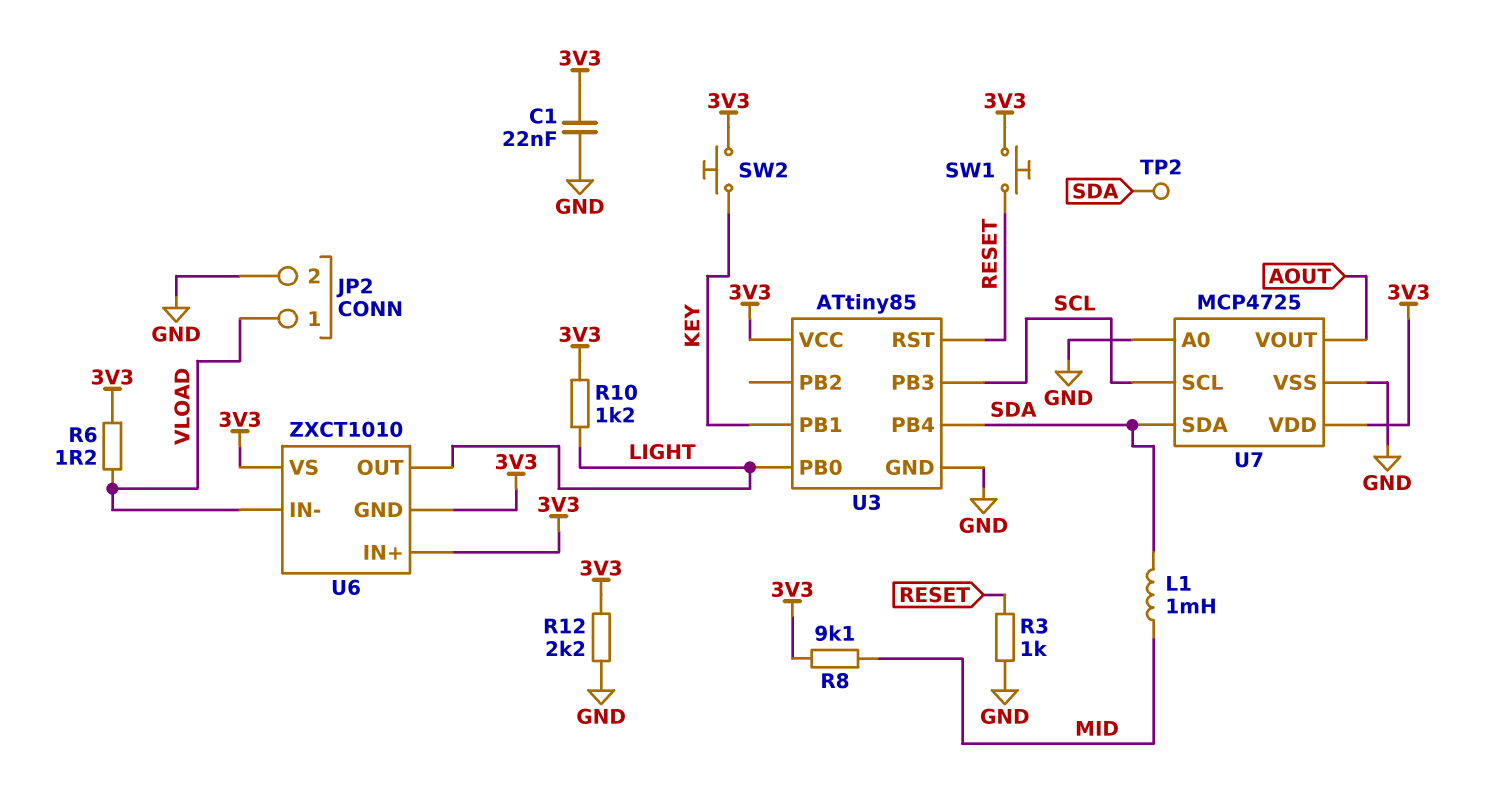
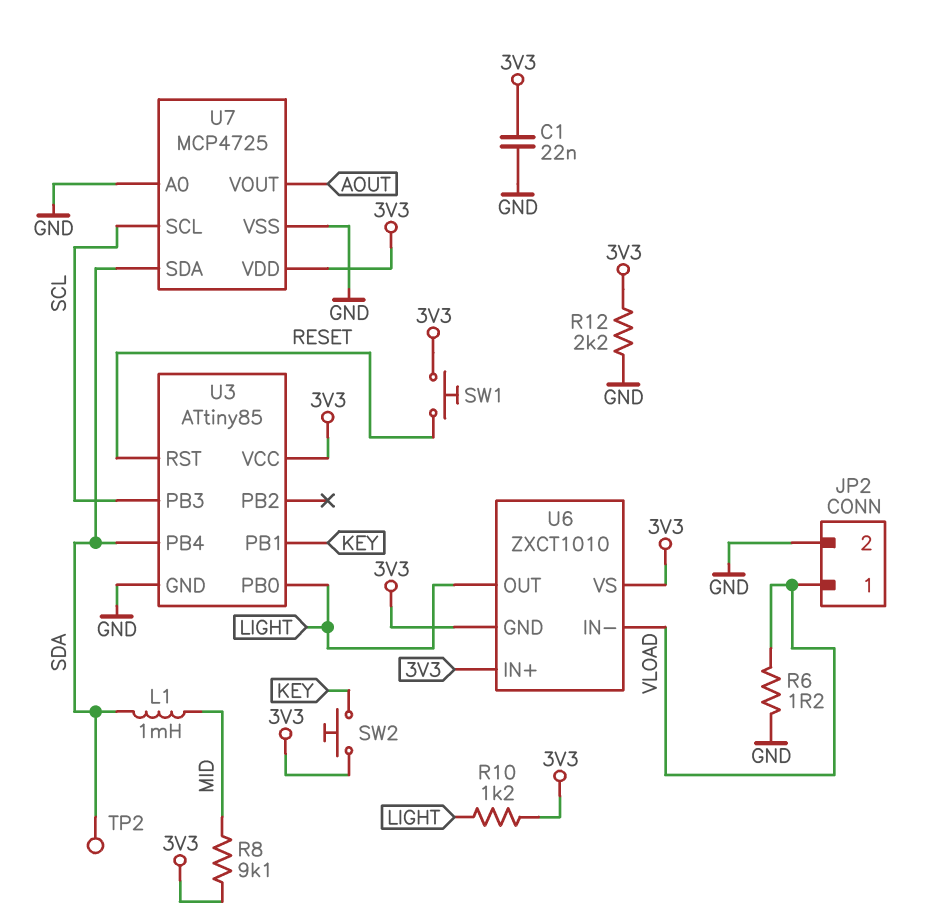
R3: 1k (GND, RESET) -> none
R6: 1.2 (3V3, VLOAD) -> 1.2 (GND, VLOAD)

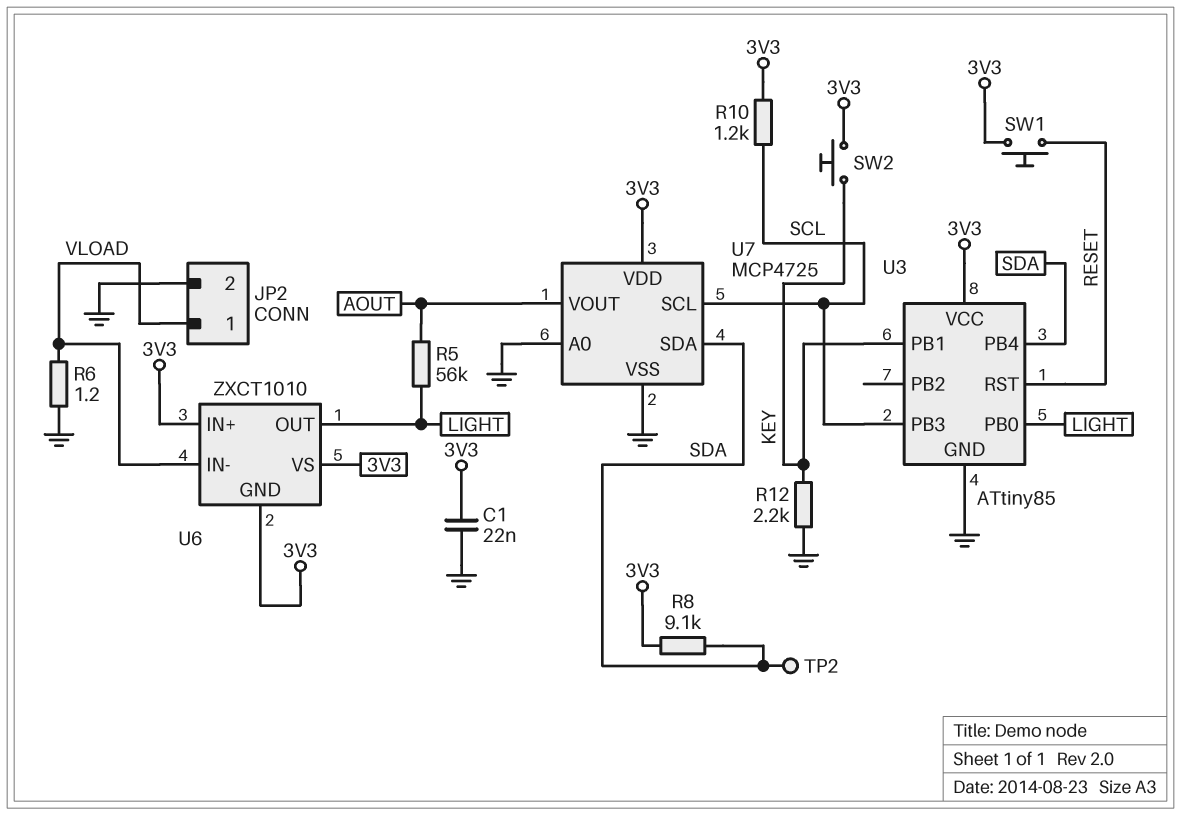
L1: 1mH (MID, SDA) -> none
R5: none -> 56k (AOUT, LIGHT)
R8: 9.1k (3V3, MID) -> 9.1k (3V3, SDA)
R10: 1.2k (3V3, LIGHT) -> 1.2k (3V3, SCL)
R12: 2.2k (3V3, GND) -> 2.2k (GND, KEY)

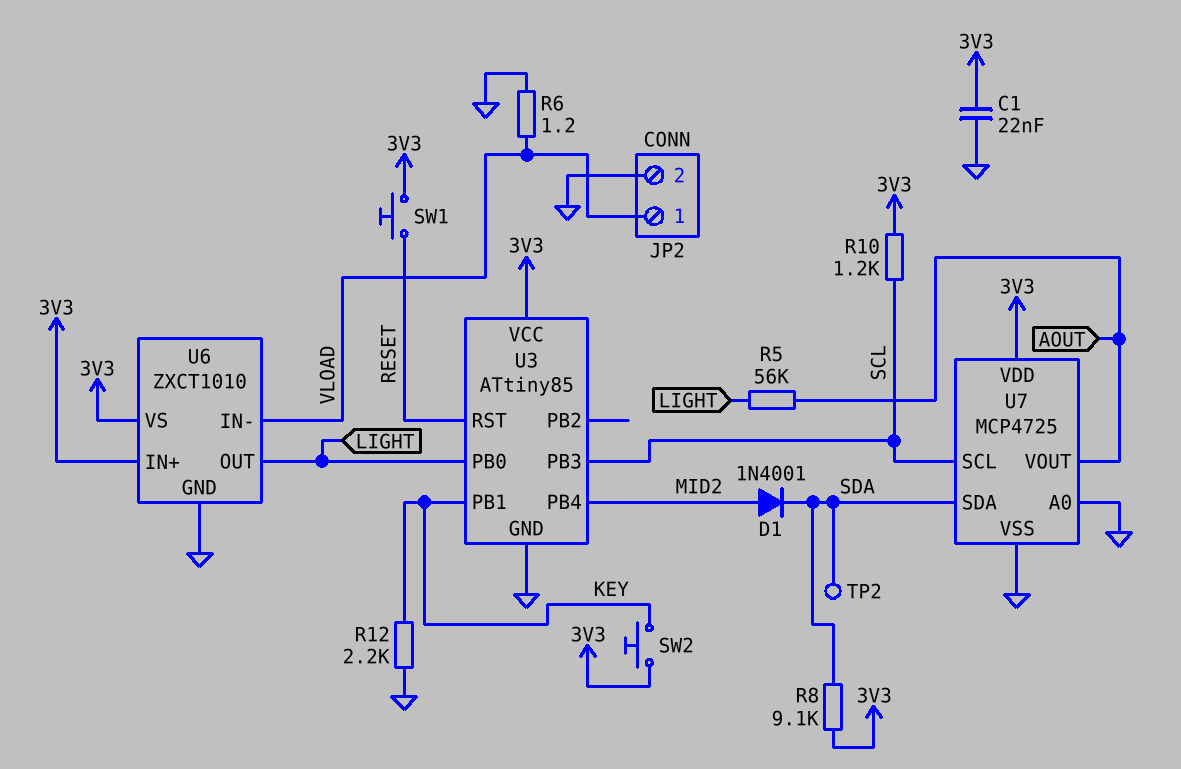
D1: none -> diode 1N4001 (A MID2, K SDA)
U3 pin PB4: SDA -> MID2
U6 pin GND: 3V3 -> GND

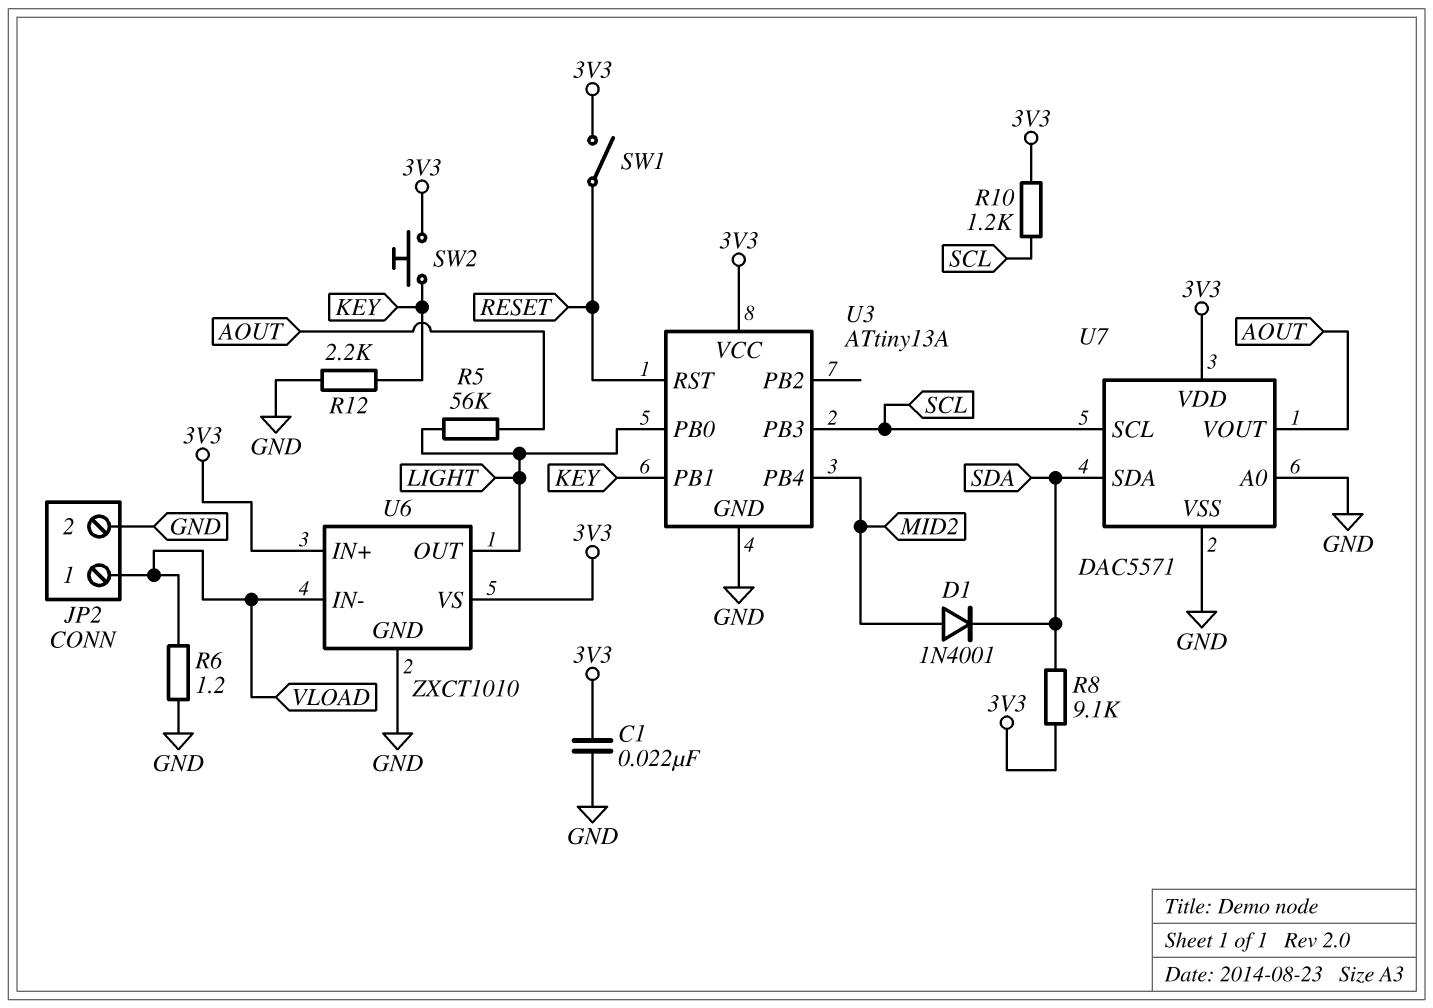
SW1: button (3V3, RESET) -> switch (3V3, RESET)
TP2: test point (SDA) -> none
U3: ATtiny85 -> ATtiny13A
U7: MCP4725 -> DAC5571

